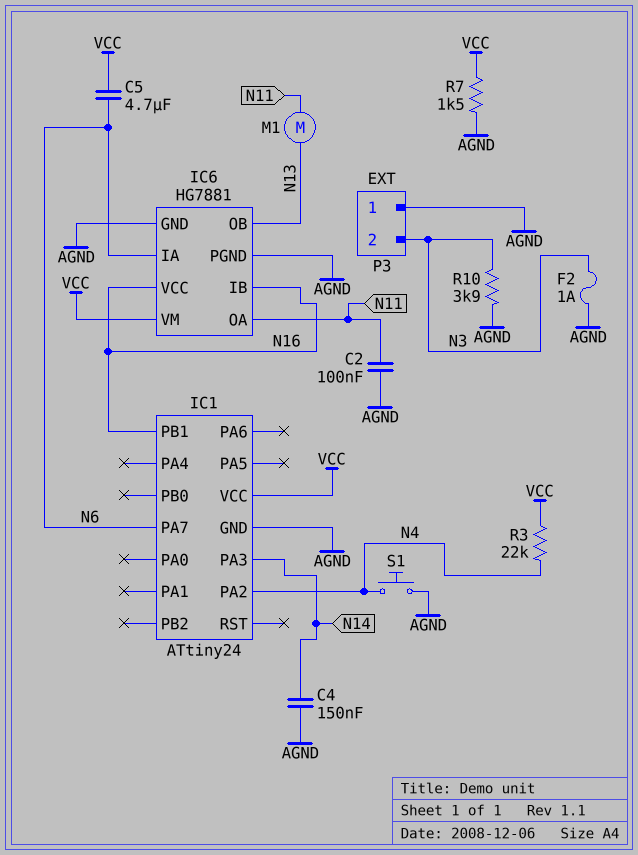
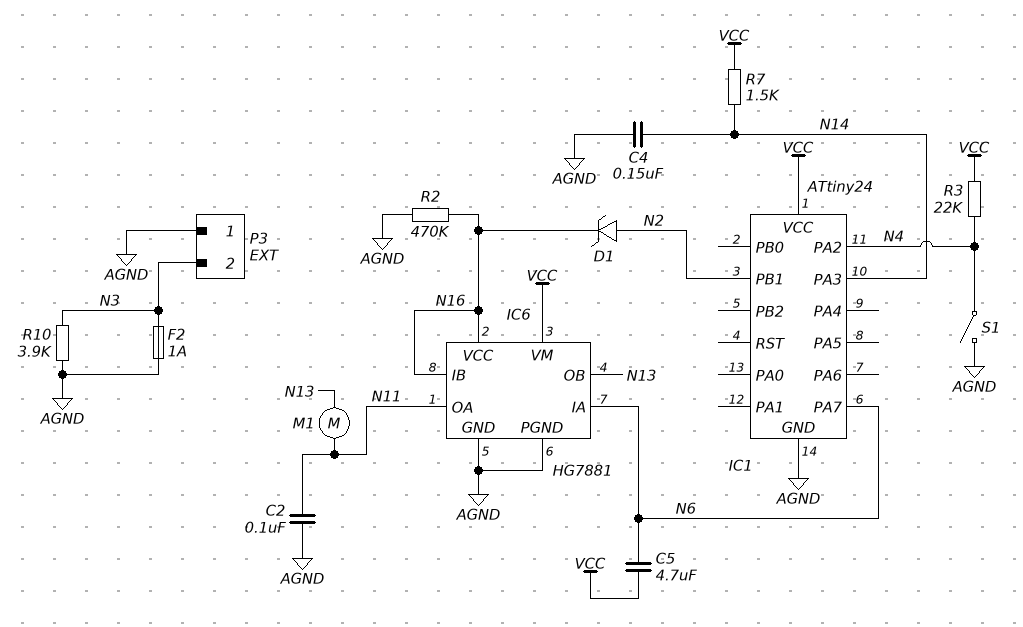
D1: none -> zener (A N2, K N16)
IC1 pin PB1: N16 -> N2
R2: none -> 470k (AGND, N16)
R7: 1.5k (AGND, VCC) -> 1.5k (N14, VCC)
S1: button (AGND, N4) -> switch (AGND, N4)

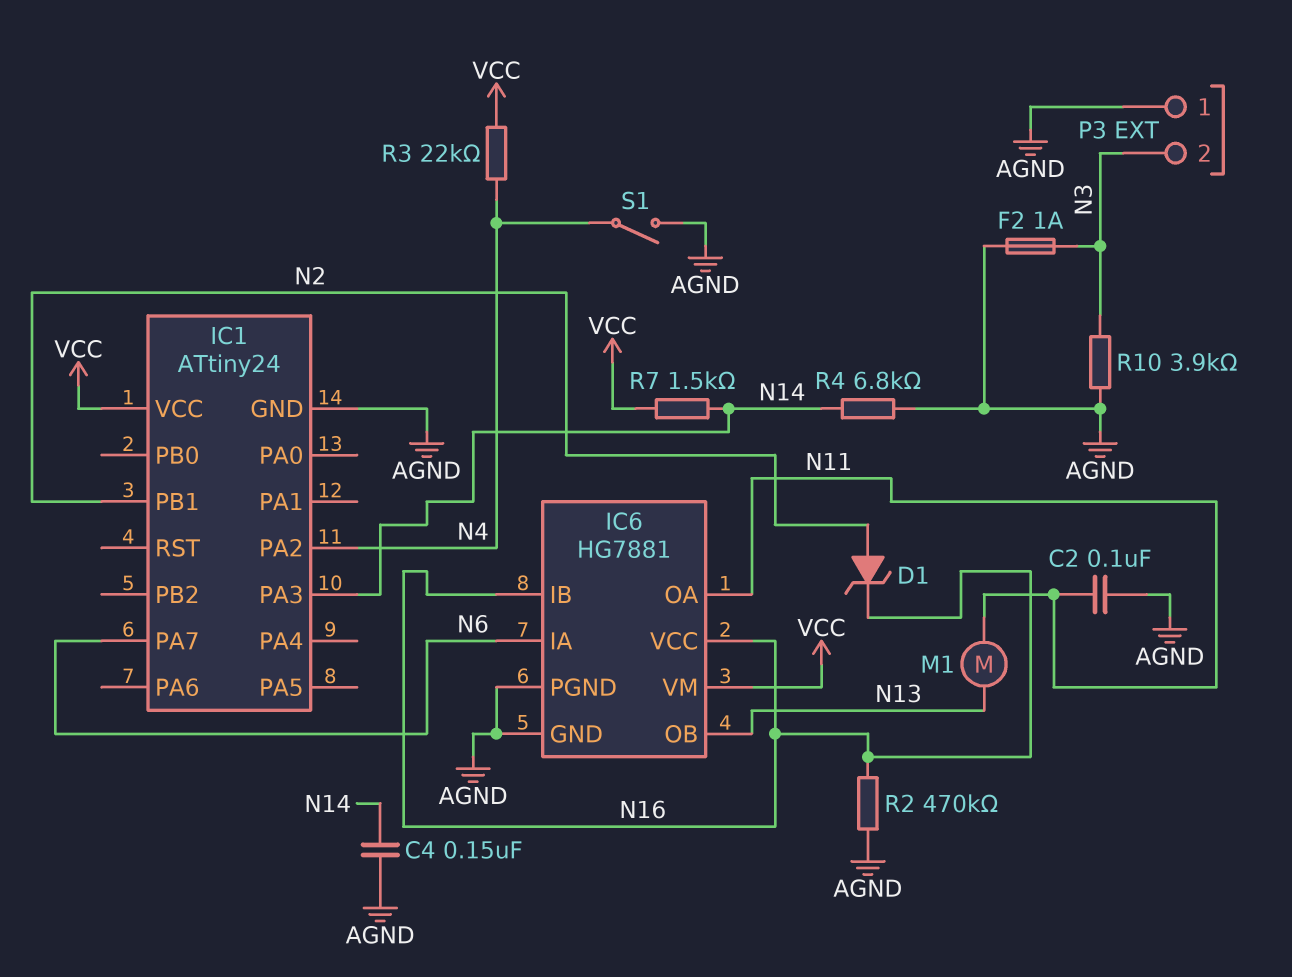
C5: 4.7uF (N6, VCC) -> none
R4: none -> 6.8k (AGND, N14)

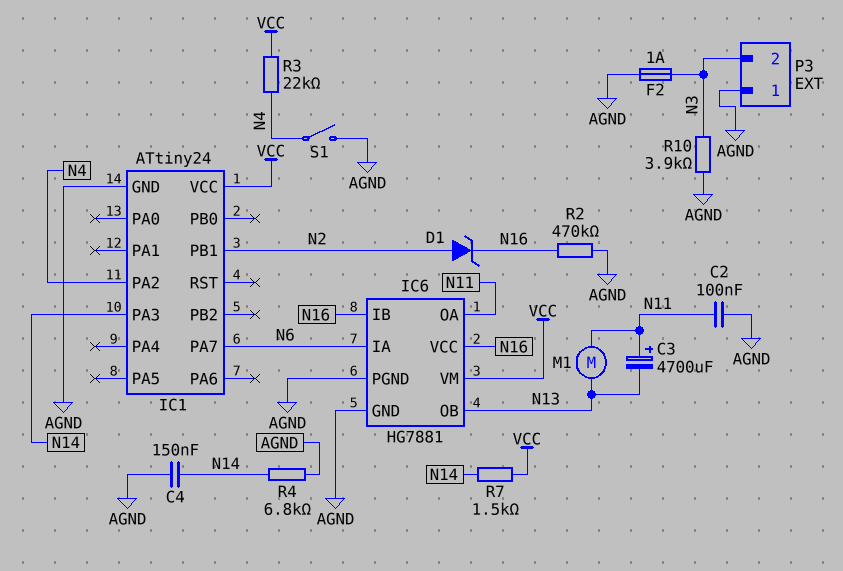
C3: none -> 4700uF (plus N11, minus N13)

